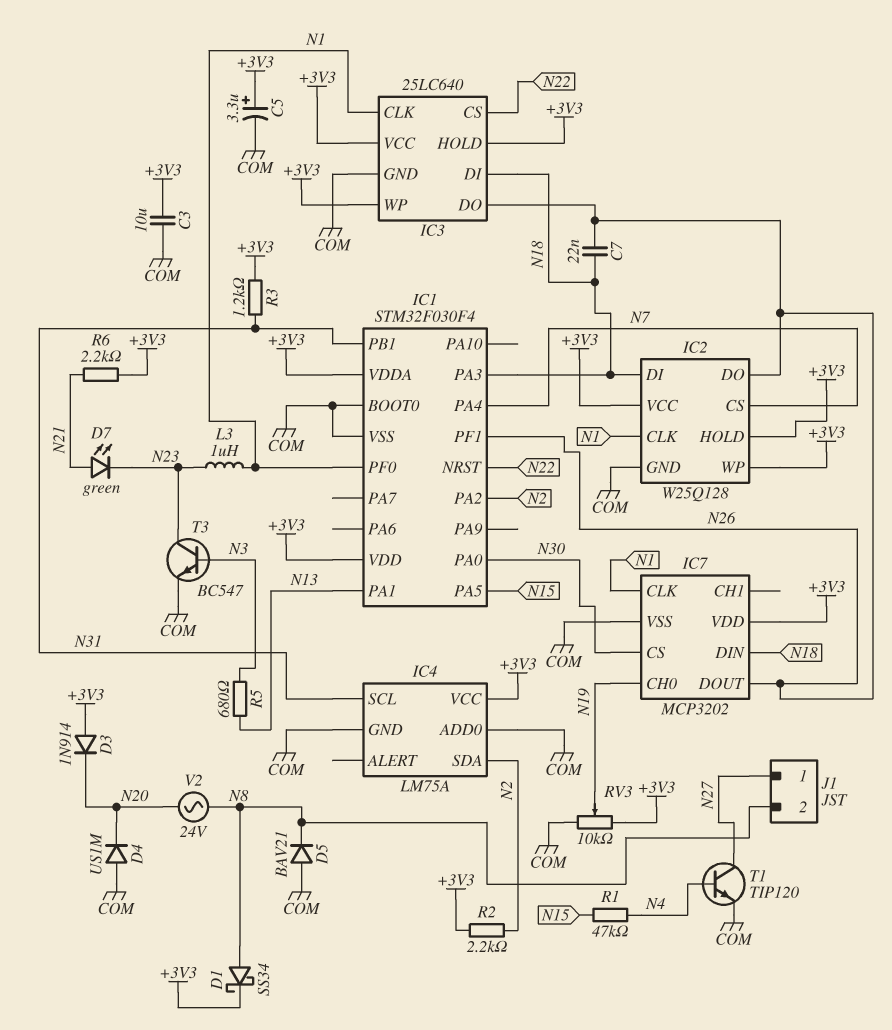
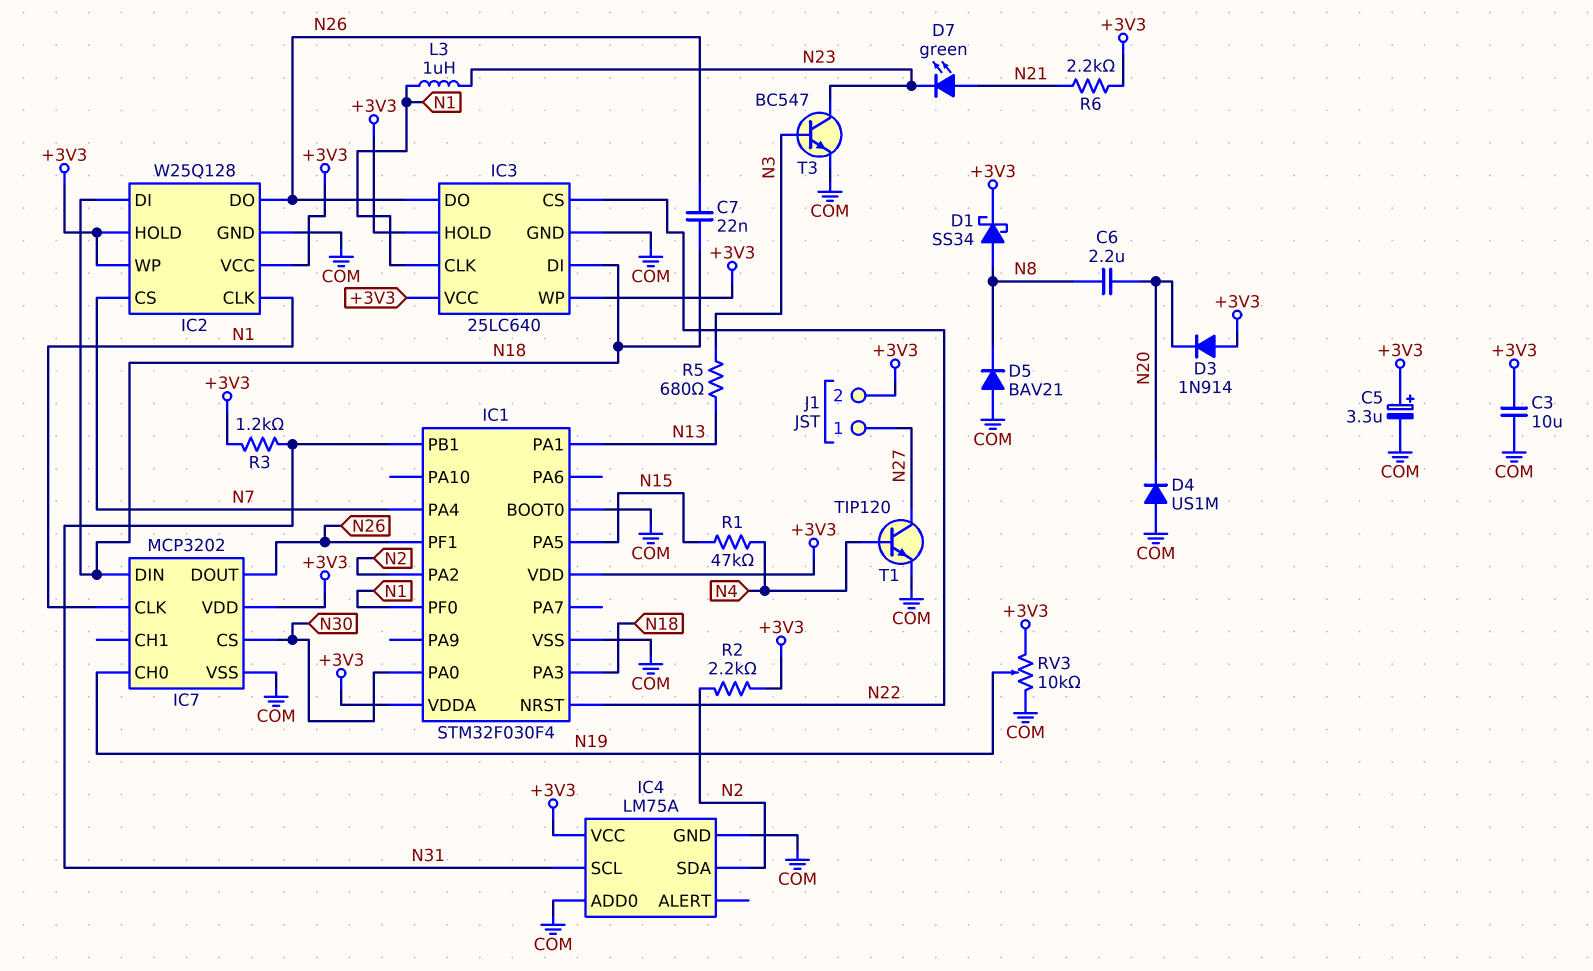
C6: none -> 2.2uF (N8, N20)
J1 pin 2: N8 -> +3V3
V2: AC 24V (N8, N20) -> none

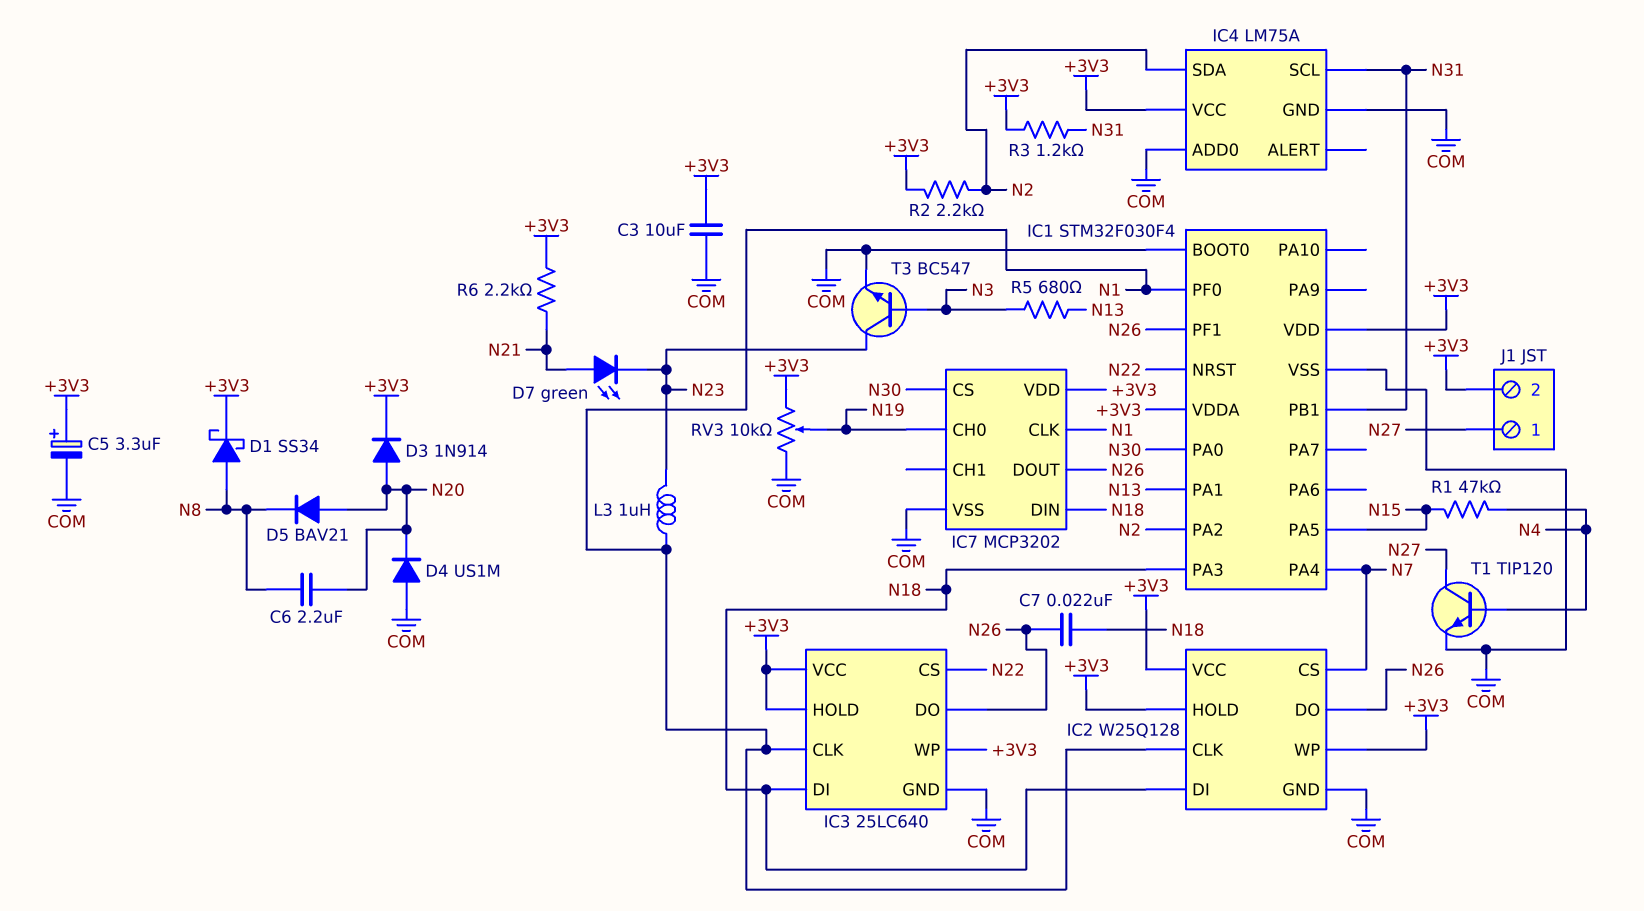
D3: diode 1N914 (A +3V3, K N20) -> diode 1N914 (A N20, K +3V3)
D5: diode BAV21 (A COM, K N8) -> diode BAV21 (A N20, K N8)

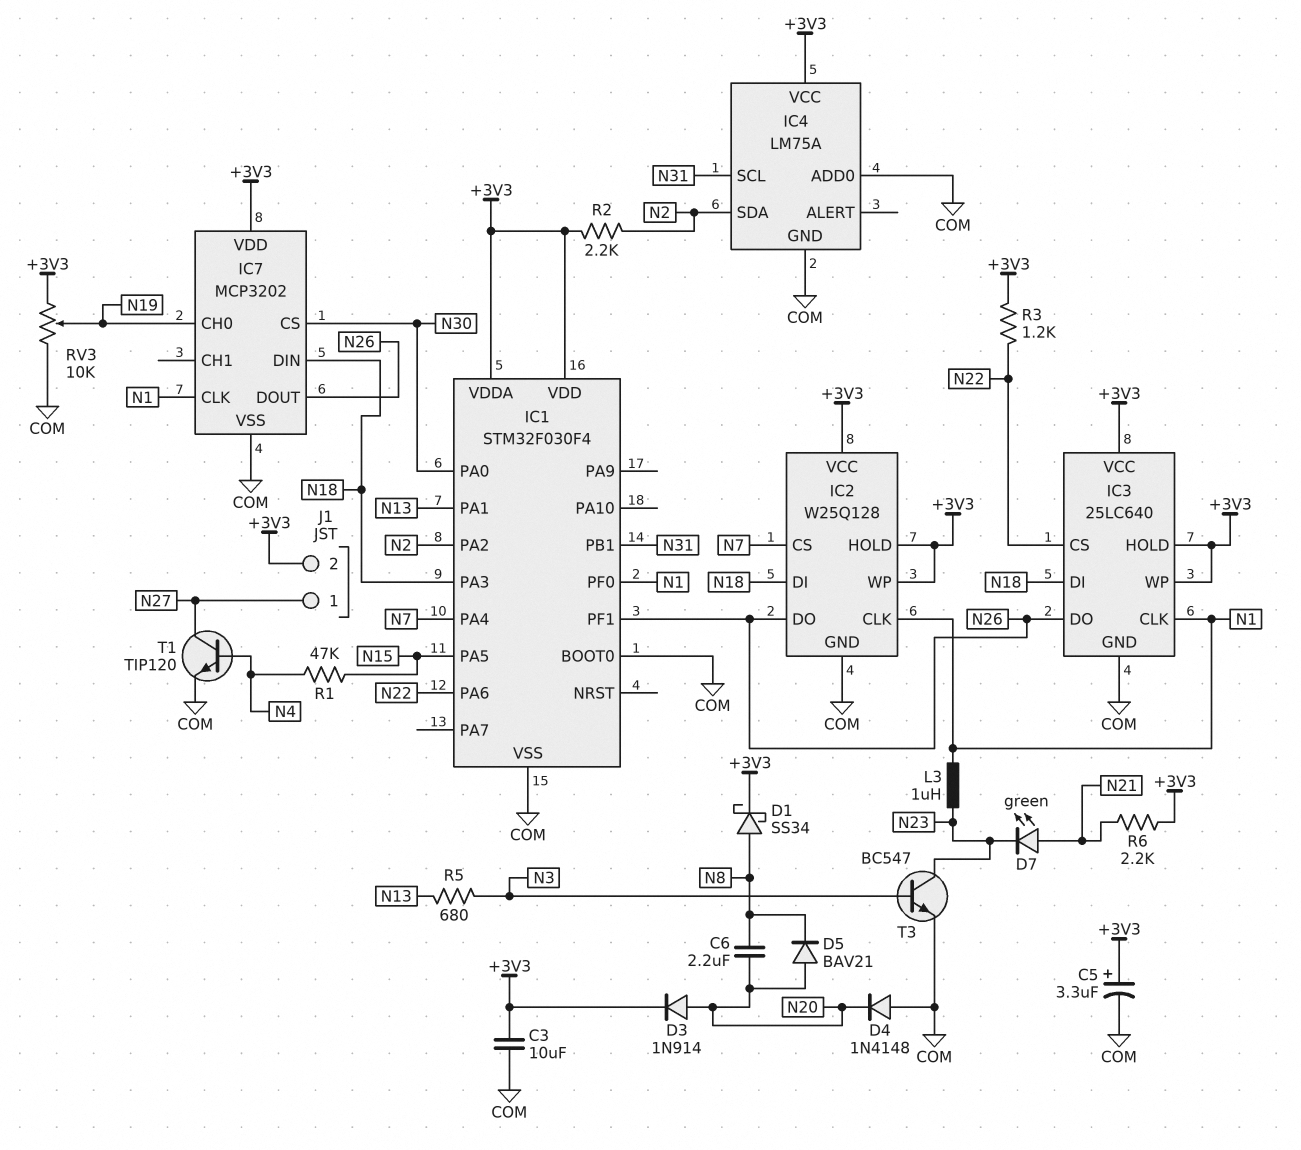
C7: 22nF (N18, N26) -> none
D4: diode US1M (A COM, K N20) -> diode 1N4148 (A COM, K N20)
IC1 pin NRST: N22 -> none
IC1 pin PA6: none -> N22
R3: 1.2k (+3V3, N31) -> 1.2k (+3V3, N22)

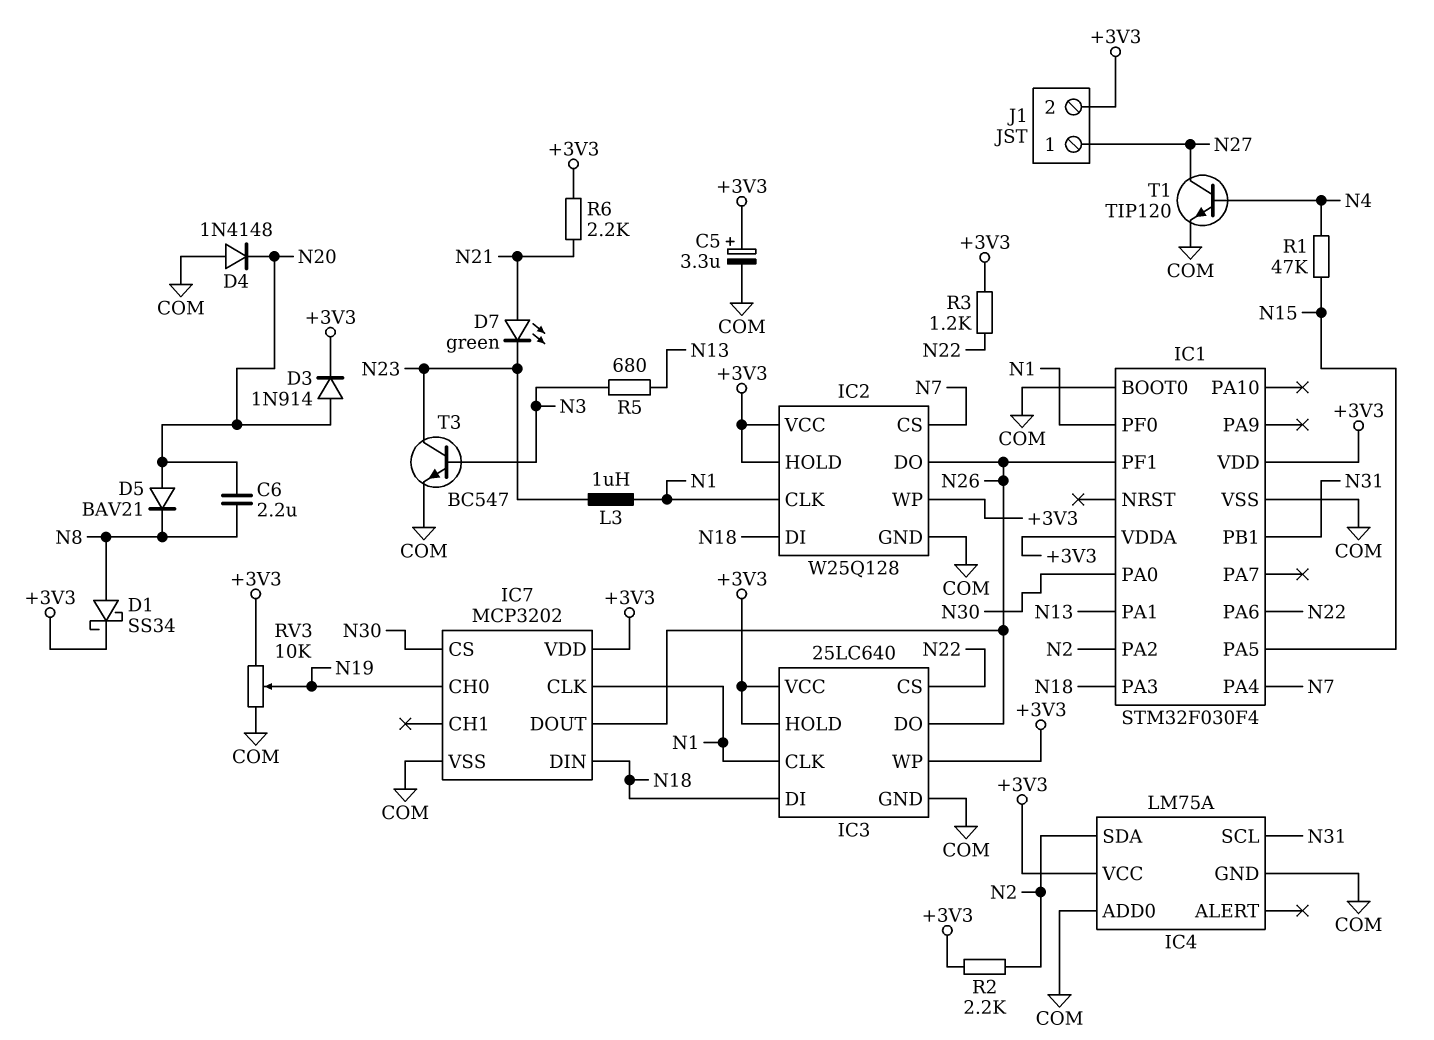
C3: 10uF (+3V3, COM) -> none

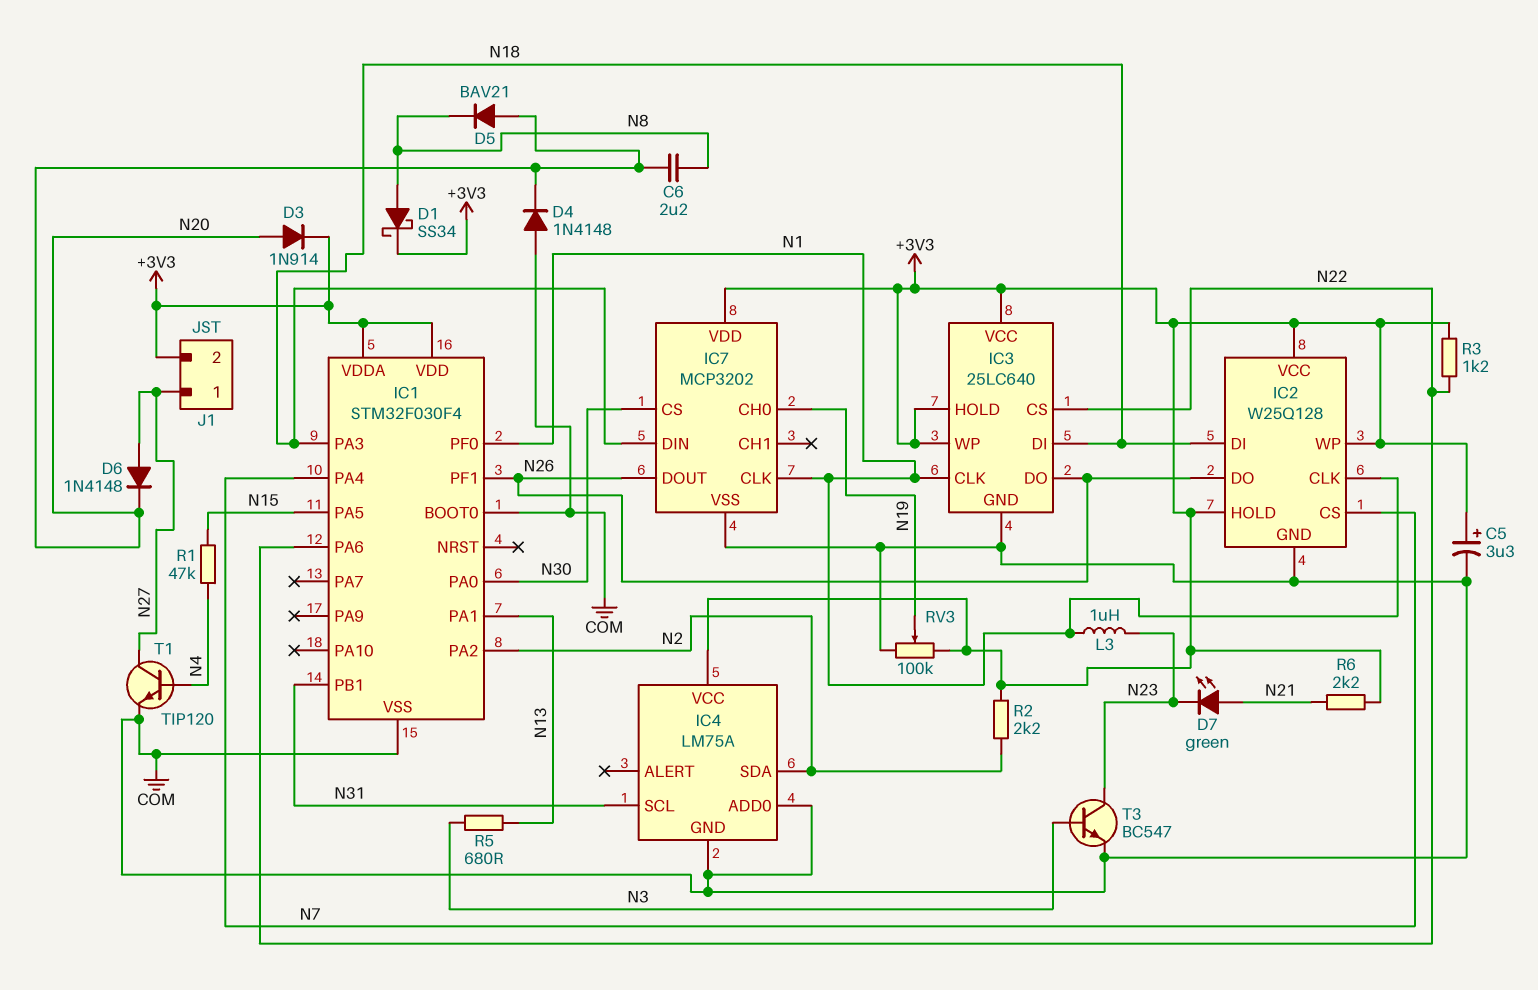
D6: none -> diode 1N4148 (A N27, K N20)
RV3: 10k (+3V3, COM, wiper N19) -> 100k (+3V3, COM, wiper N19)

